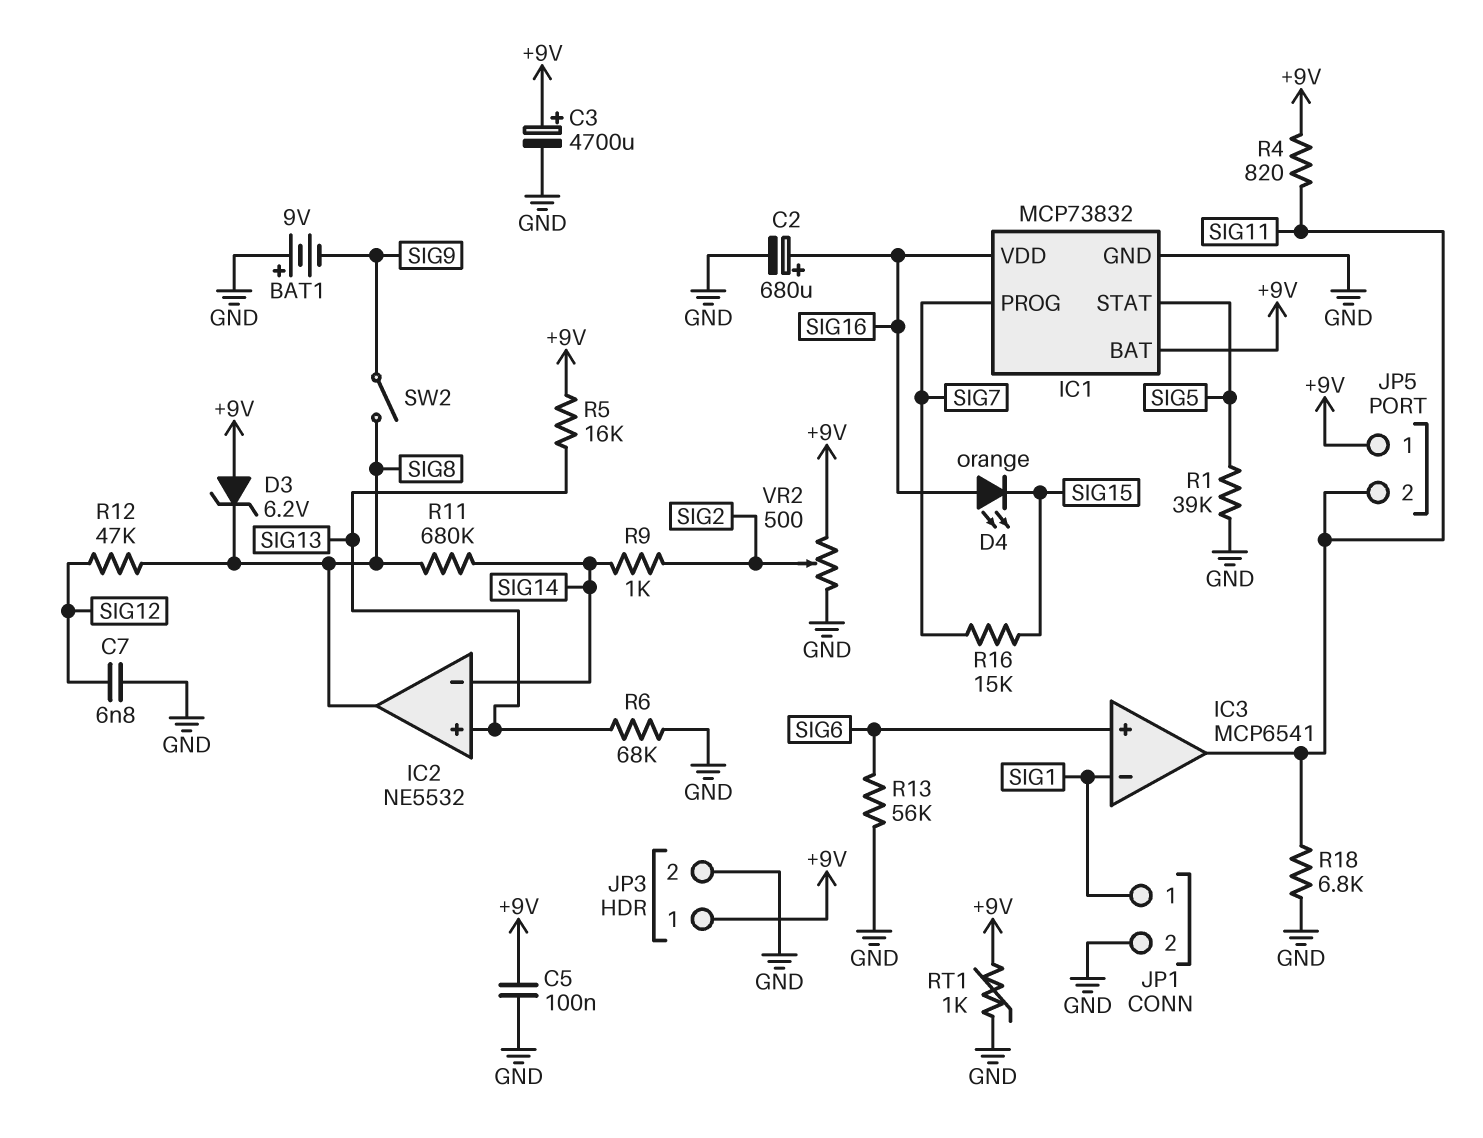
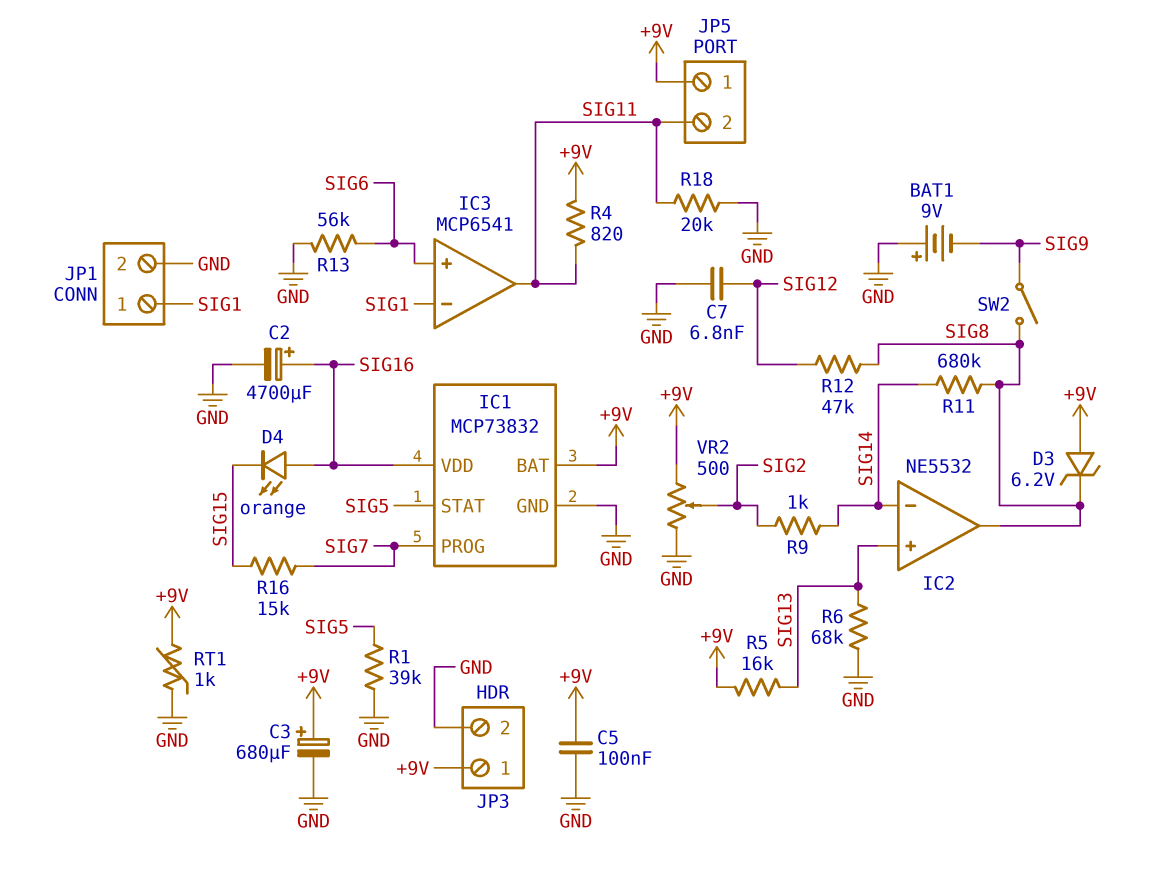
C2: 680uF (plus SIG16, minus GND) -> 4700uF (plus SIG16, minus GND)
C3: 4700uF (plus +9V, minus GND) -> 680uF (plus +9V, minus GND)
R18: 6.8k (GND, SIG11) -> 20k (GND, SIG11)

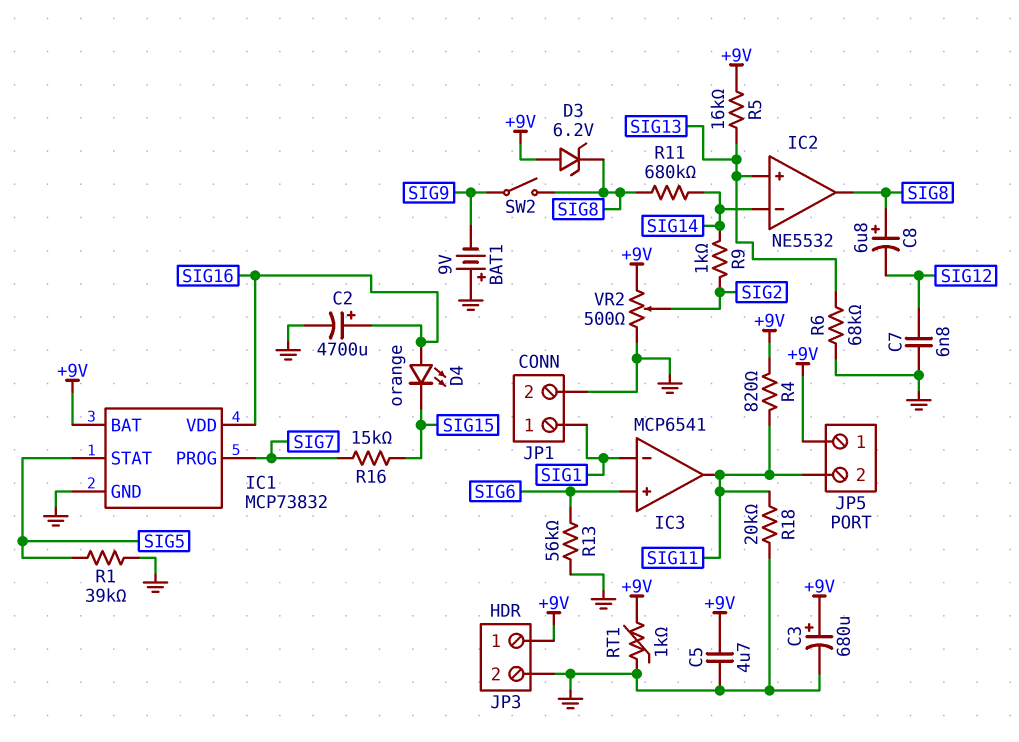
C5: 100nF (+9V, GND) -> 4.7uF (+9V, GND)
C8: none -> 6.8uF (plus SIG8, minus SIG12)
R12: 47k (SIG8, SIG12) -> none

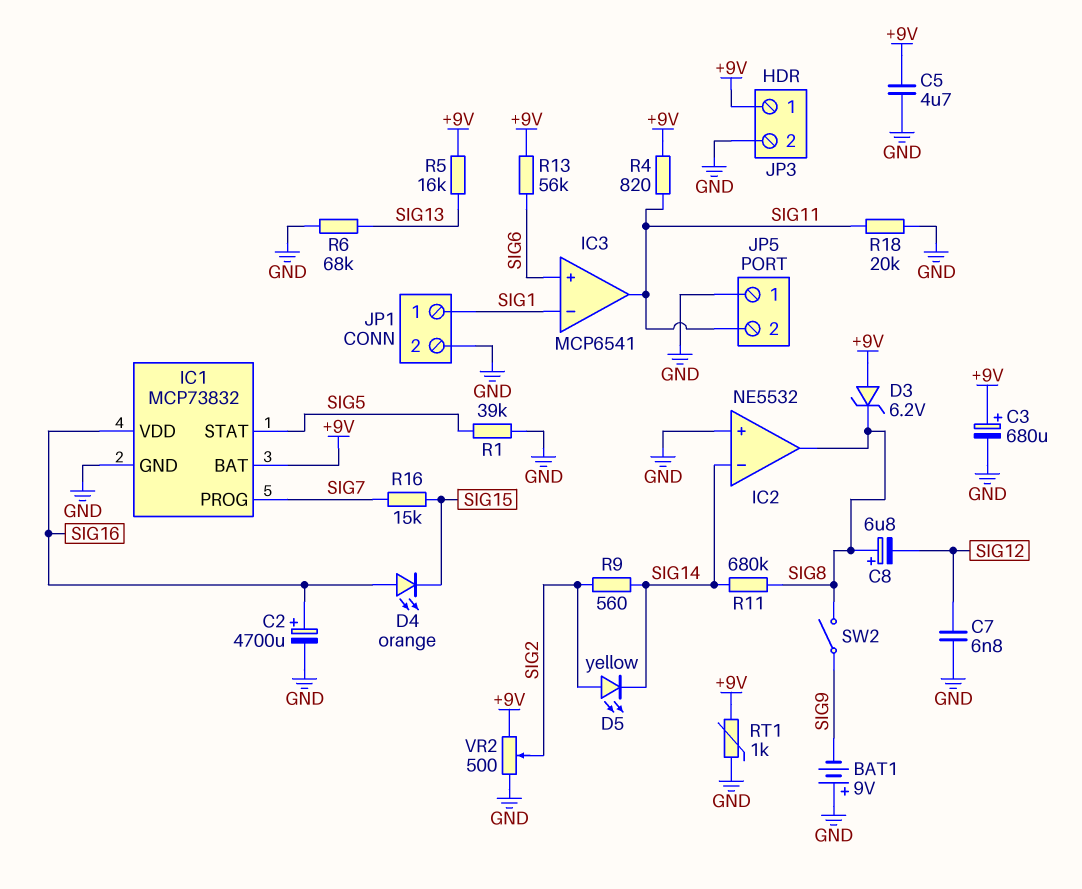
D5: none -> LED yellow (A SIG2, K SIG14)
IC2 pin in+: SIG13 -> GND
JP5 pin 1: +9V -> GND
R9: 1k (SIG2, SIG14) -> 560 (SIG2, SIG14)
R13: 56k (GND, SIG6) -> 56k (+9V, SIG6)

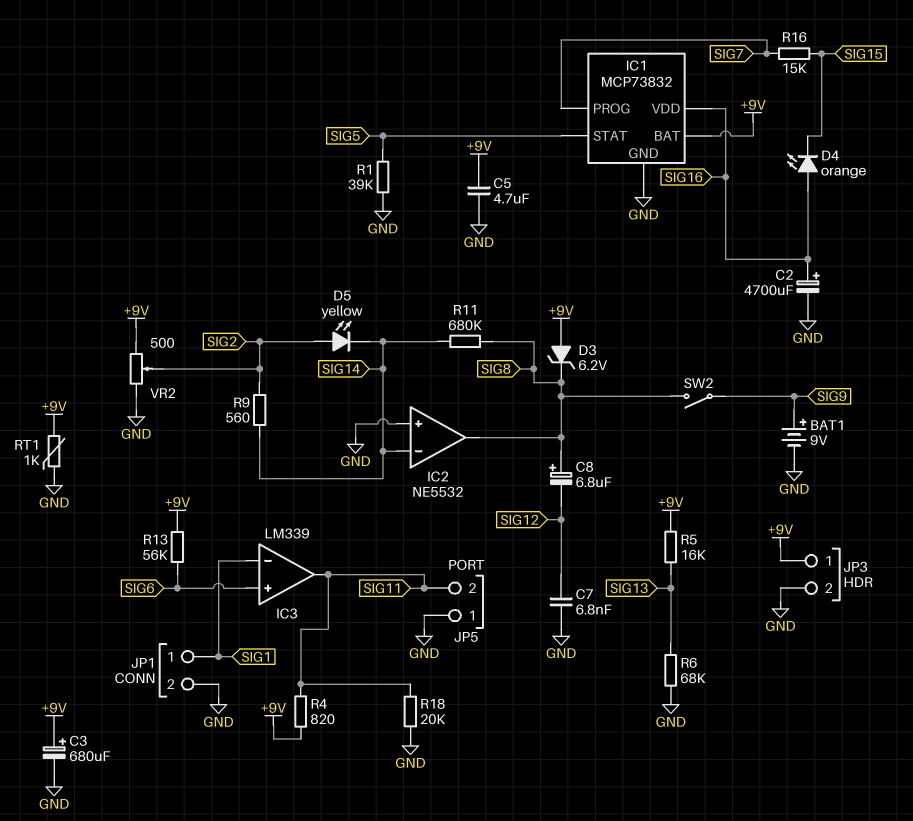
BAT1: 9V (plus GND, minus SIG9) -> 9V (plus SIG9, minus GND)
IC3: MCP6541 -> LM339

